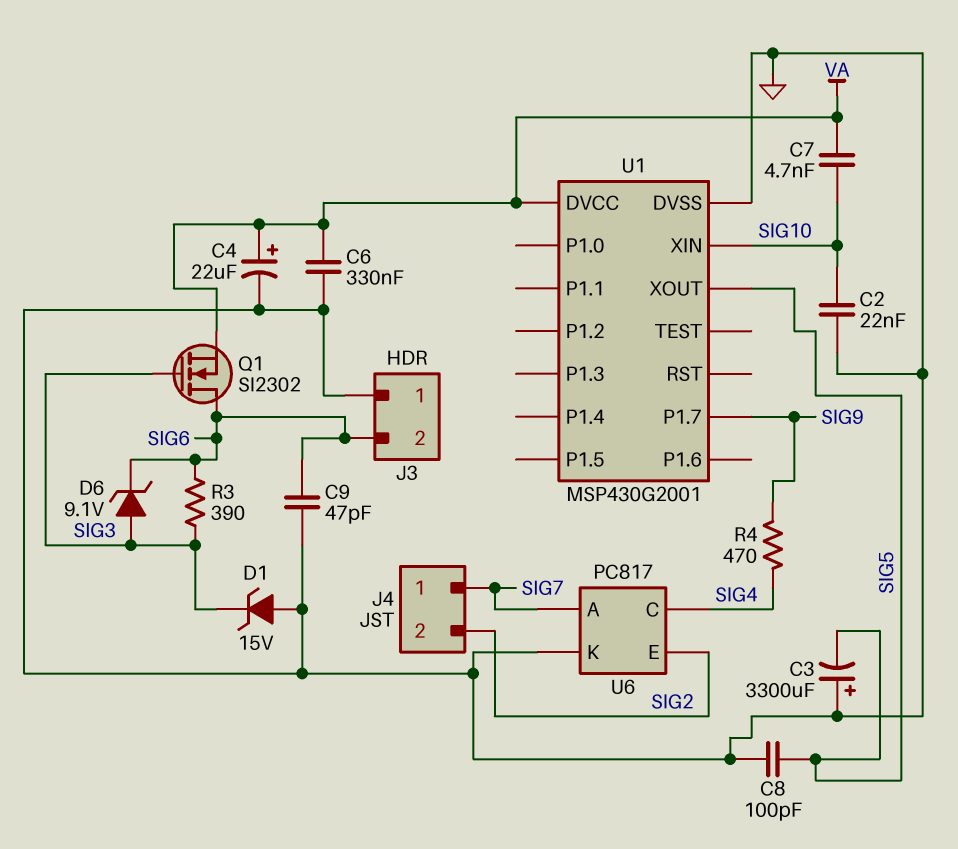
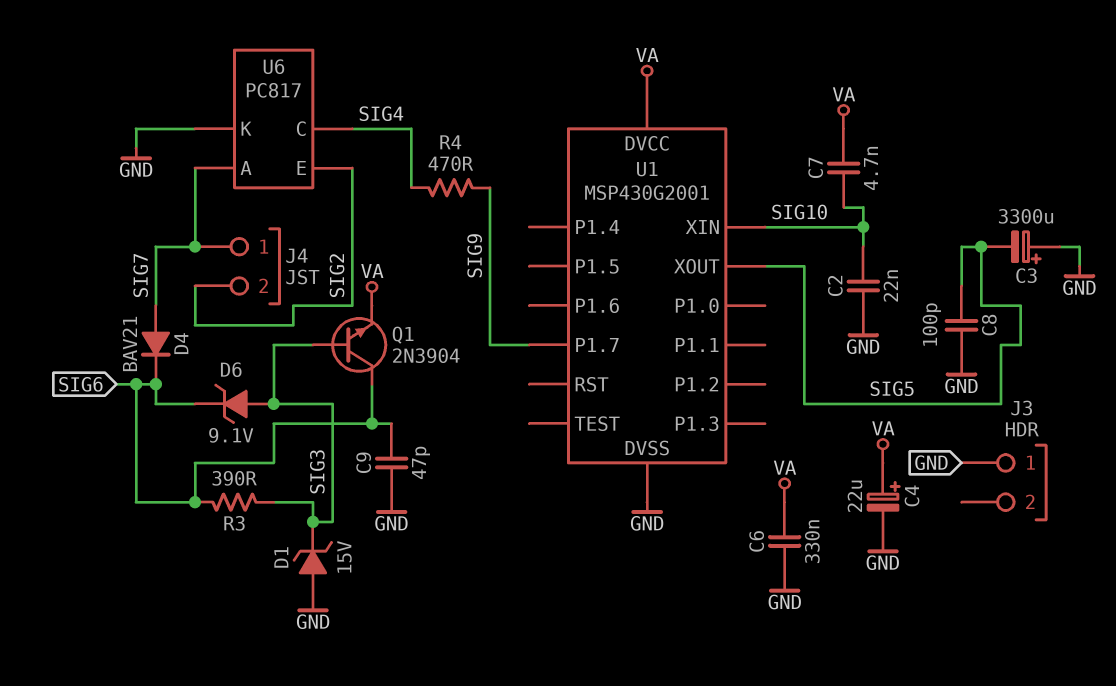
D4: none -> diode BAV21 (A SIG7, K SIG6)
J3 pin 2: SIG6 -> none
Q1: NMOS SI2302 (G SIG3, D SIG6, S VA) -> NPN 2N3904 (B SIG3, C SIG6, E VA)

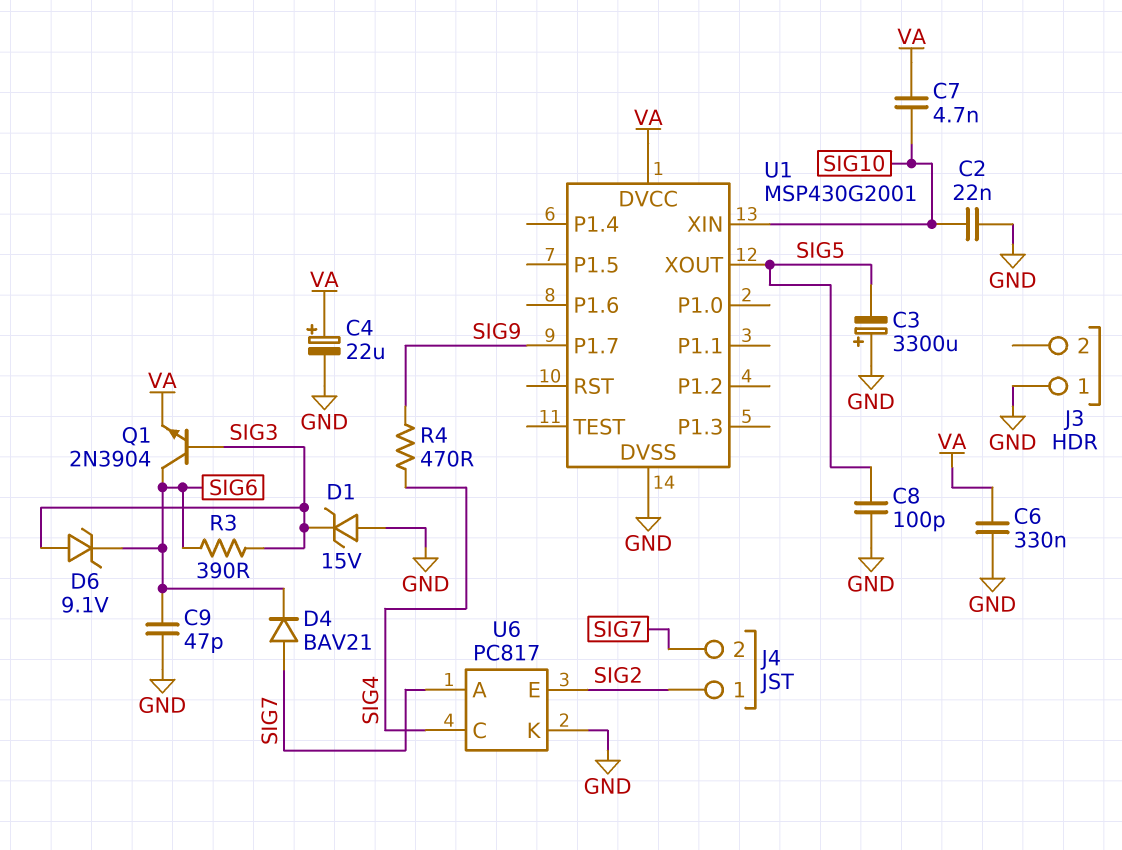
J4 pin 1: SIG7 -> SIG2
J4 pin 2: SIG2 -> SIG7

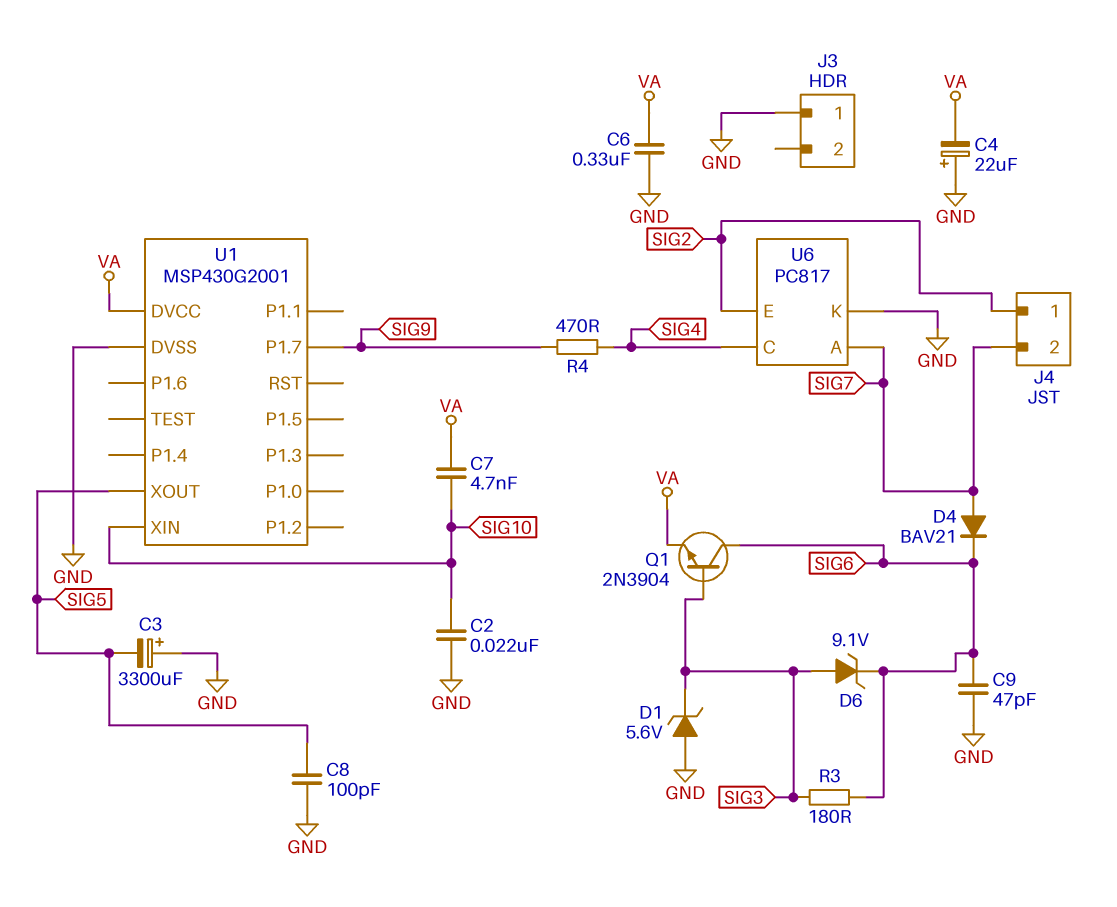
C4: 22uF (plus VA, minus GND) -> 22uF (plus GND, minus VA)
D1: zener 15V (A GND, K SIG3) -> zener 5.6V (A GND, K SIG3)
R3: 390 (SIG3, SIG6) -> 180 (SIG3, SIG6)

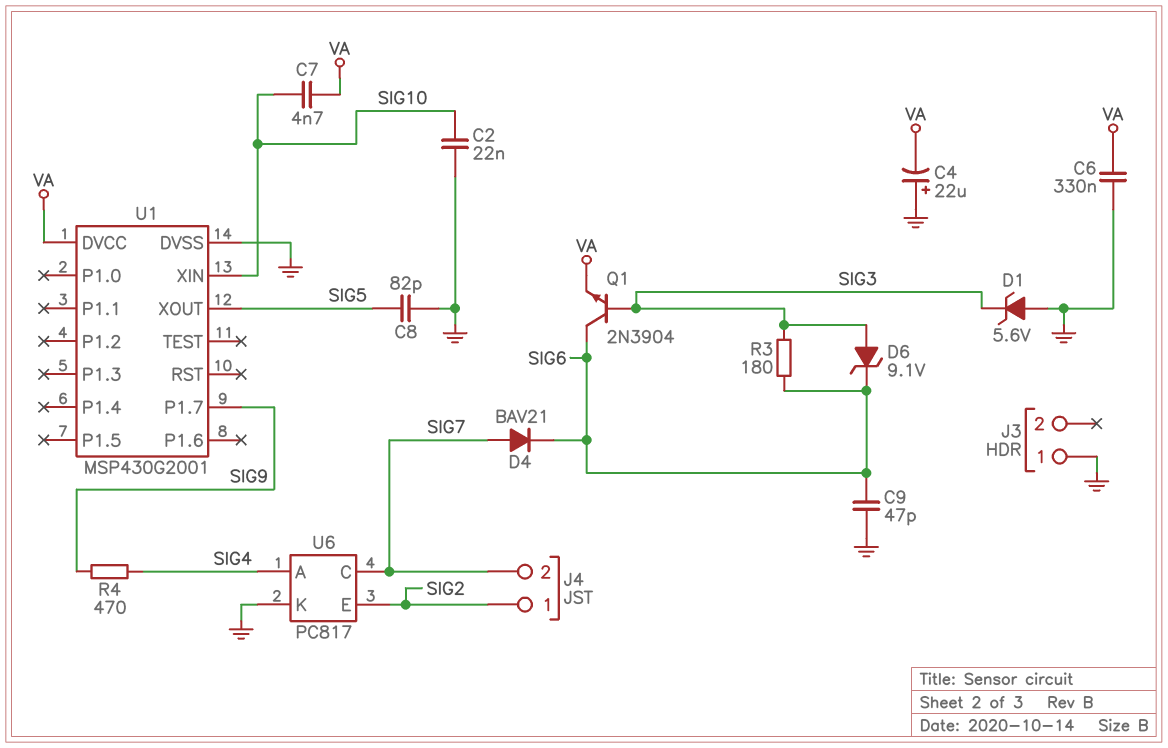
C3: 3300uF (plus GND, minus SIG5) -> none
C8: 100pF (GND, SIG5) -> 82pF (GND, SIG5)
U6 pin A: SIG7 -> SIG4
U6 pin C: SIG4 -> SIG7

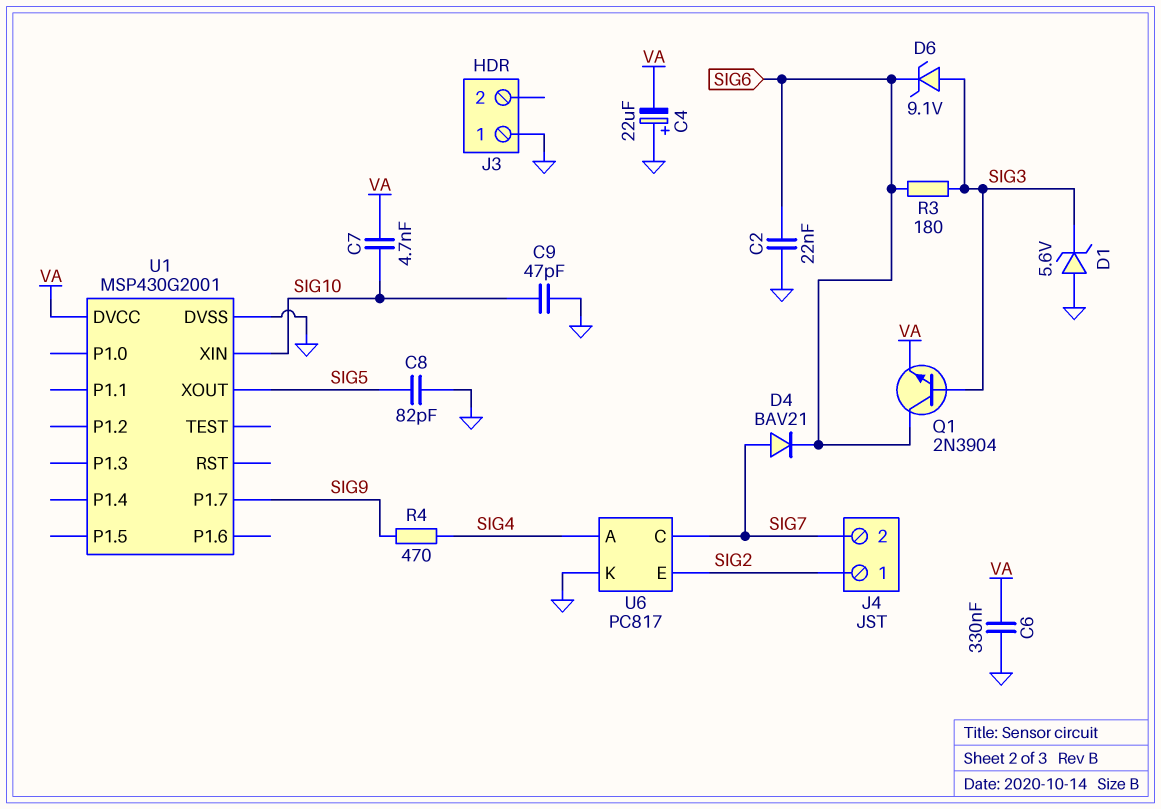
C2: 22nF (GND, SIG10) -> 22nF (GND, SIG6)
C9: 47pF (GND, SIG6) -> 47pF (GND, SIG10)

